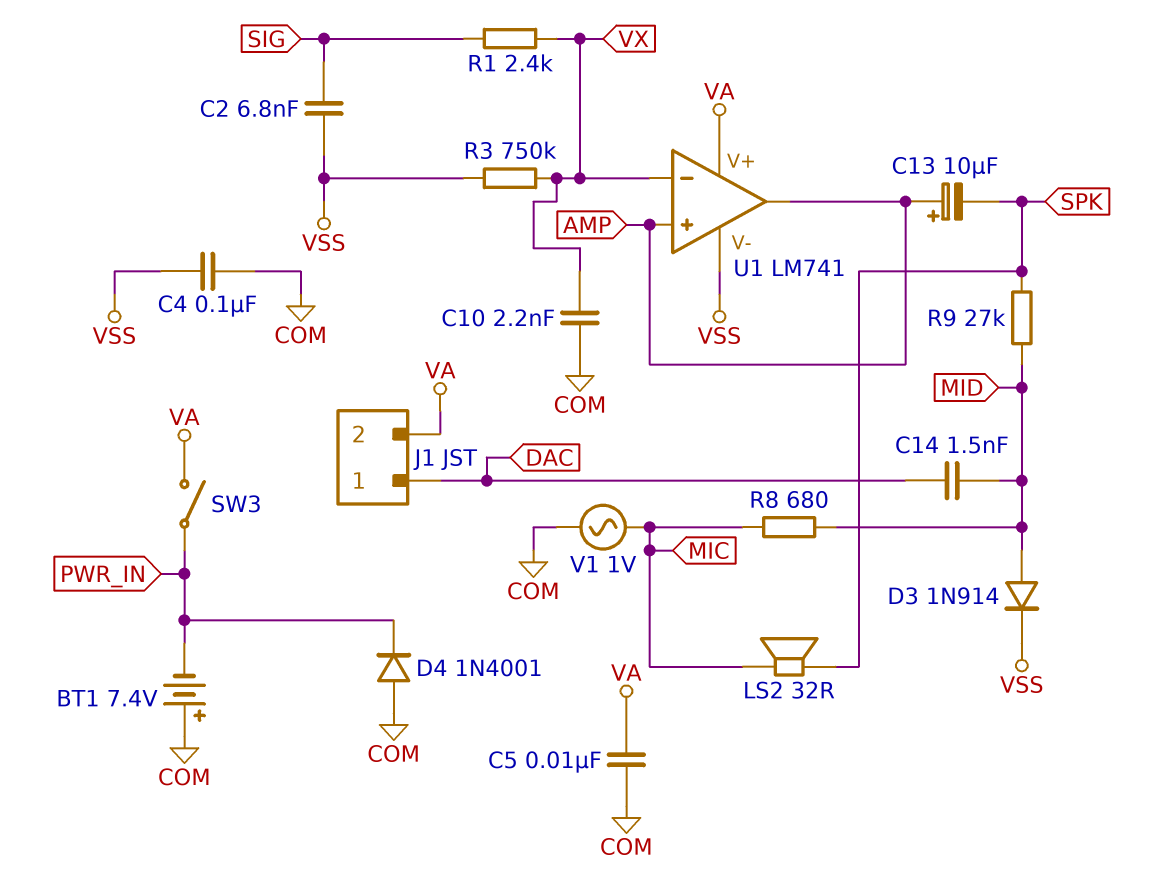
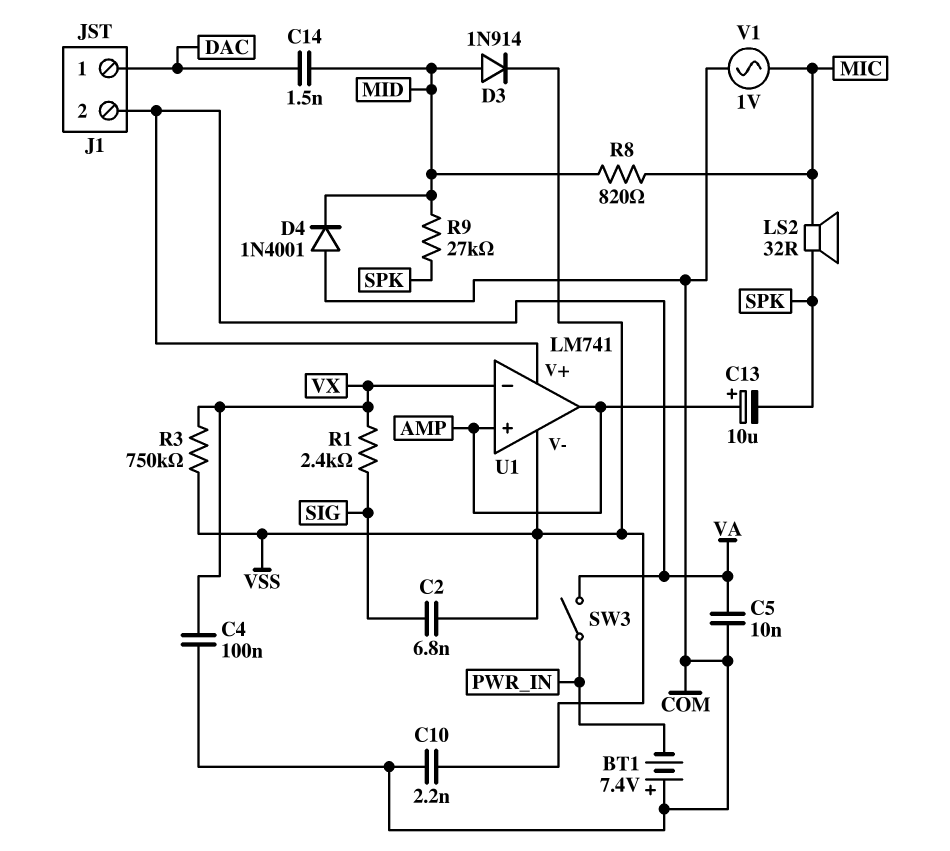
C4: 100nF (COM, VSS) -> 100nF (COM, VX)
C10: 2.2nF (COM, VX) -> 2.2nF (COM, VSS)
D4: diode 1N4001 (A COM, K PWR_IN) -> diode 1N4001 (A COM, K MID)
R8: 680 (MIC, MID) -> 820 (MIC, MID)

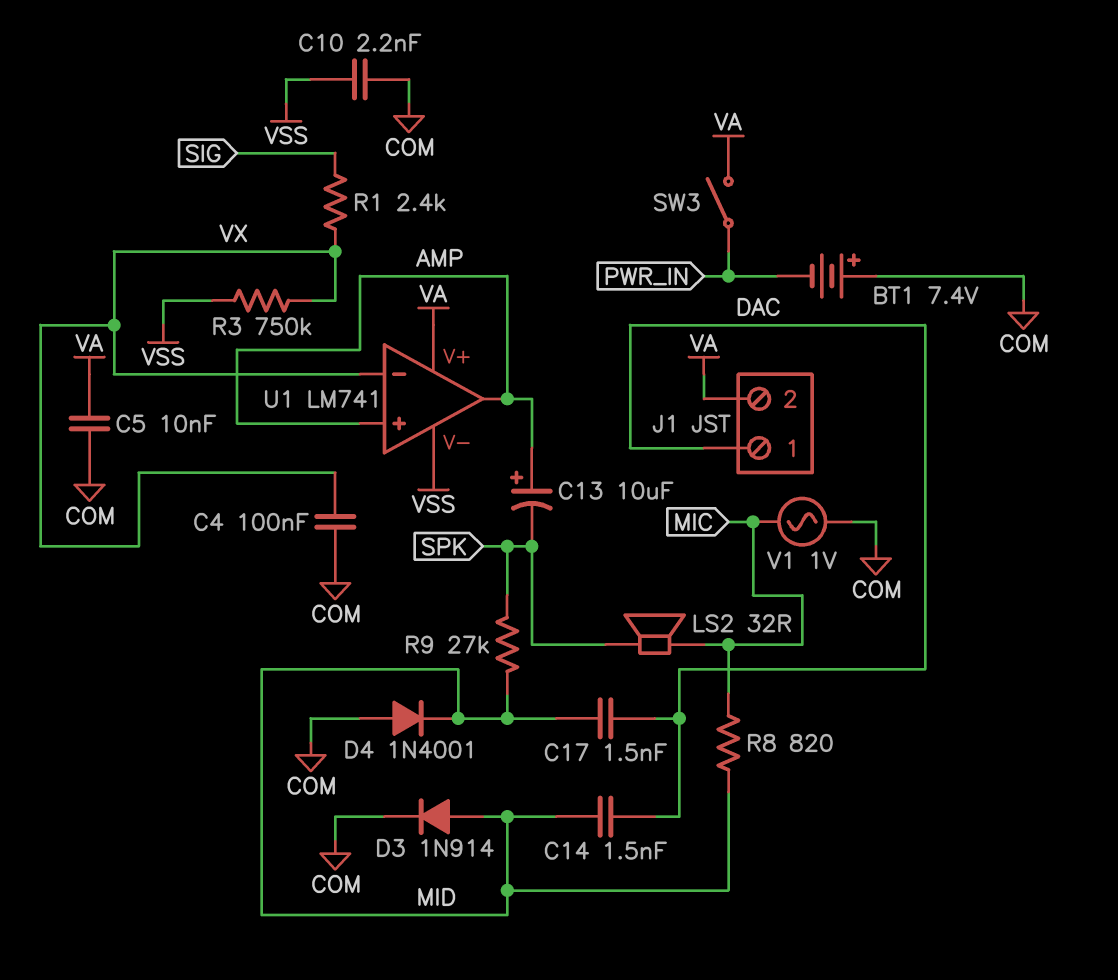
C2: 6.8nF (SIG, VSS) -> none
C17: none -> 1.5nF (DAC, MID)
D3: diode 1N914 (A MID, K VSS) -> diode 1N914 (A MID, K COM)

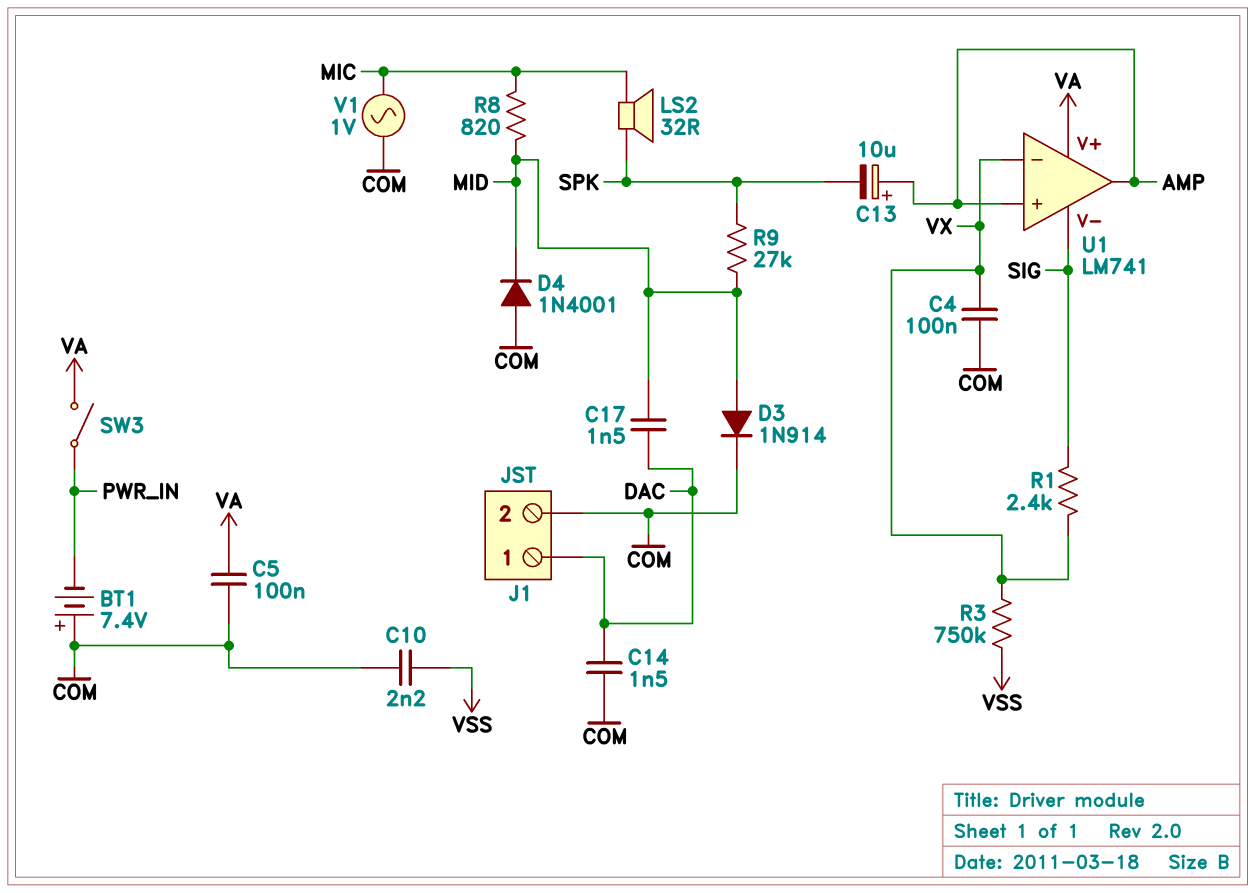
C5: 10nF (COM, VA) -> 100nF (COM, VA)
C14: 1.5nF (DAC, MID) -> 1.5nF (COM, DAC)
J1 pin 2: VA -> COM
U1 pin V-: VSS -> SIG

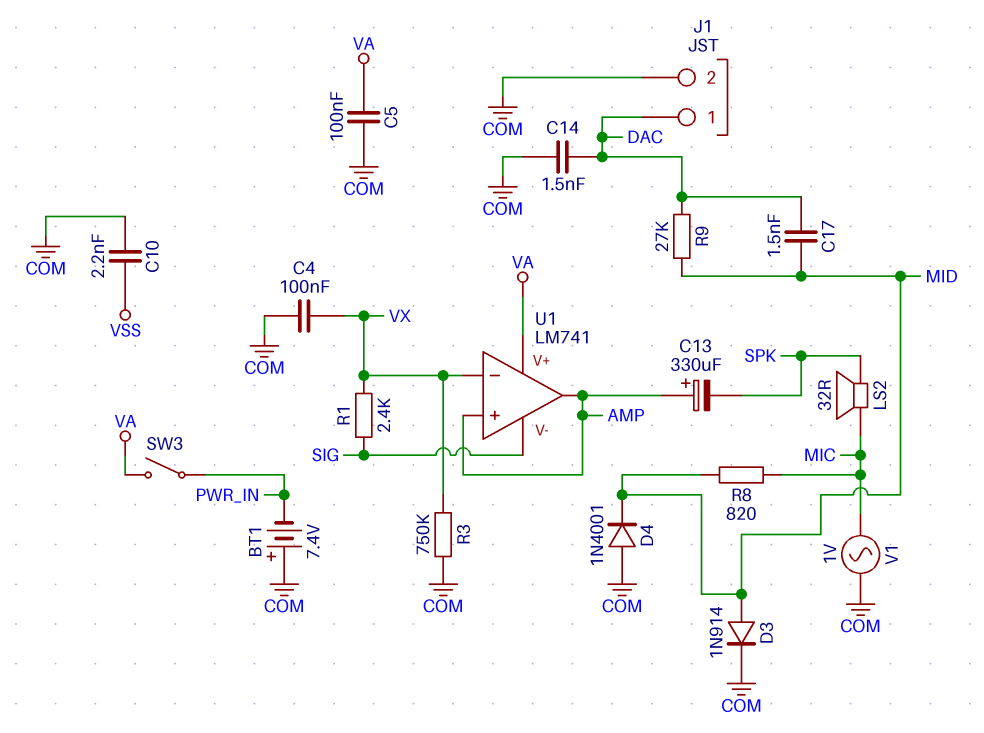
C13: 10uF (plus AMP, minus SPK) -> 330uF (plus AMP, minus SPK)
R3: 750k (VSS, VX) -> 750k (COM, VX)
R9: 27k (MID, SPK) -> 27k (DAC, MID)

